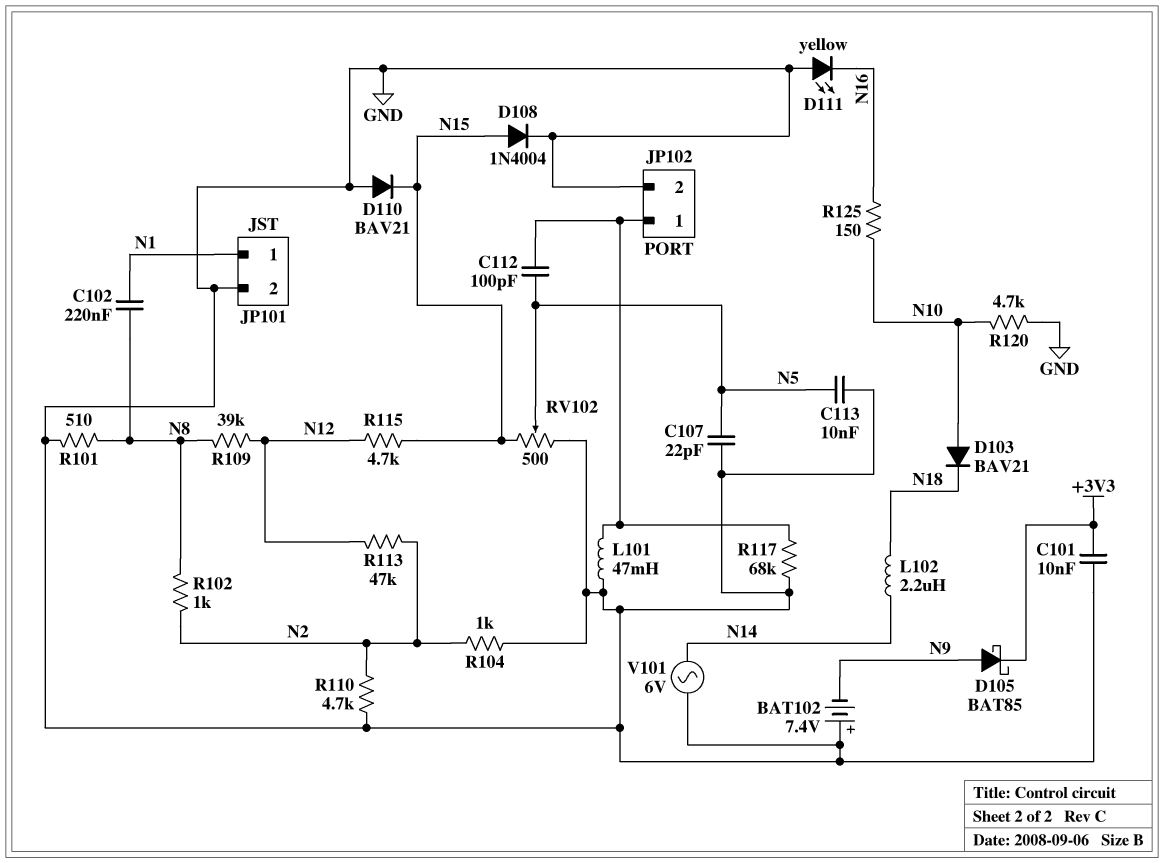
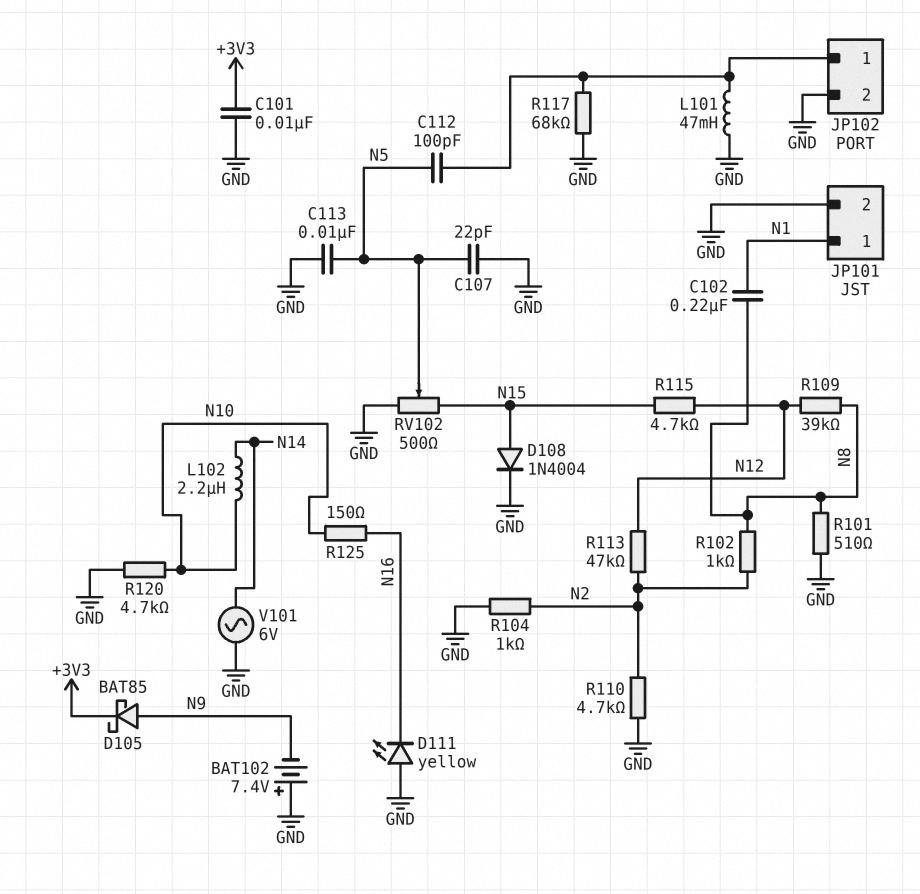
D103: diode BAV21 (A N10, K N18) -> none
D110: diode BAV21 (A GND, K N15) -> none
L102: 2.2uH (N14, N18) -> 2.2uH (N10, N14)

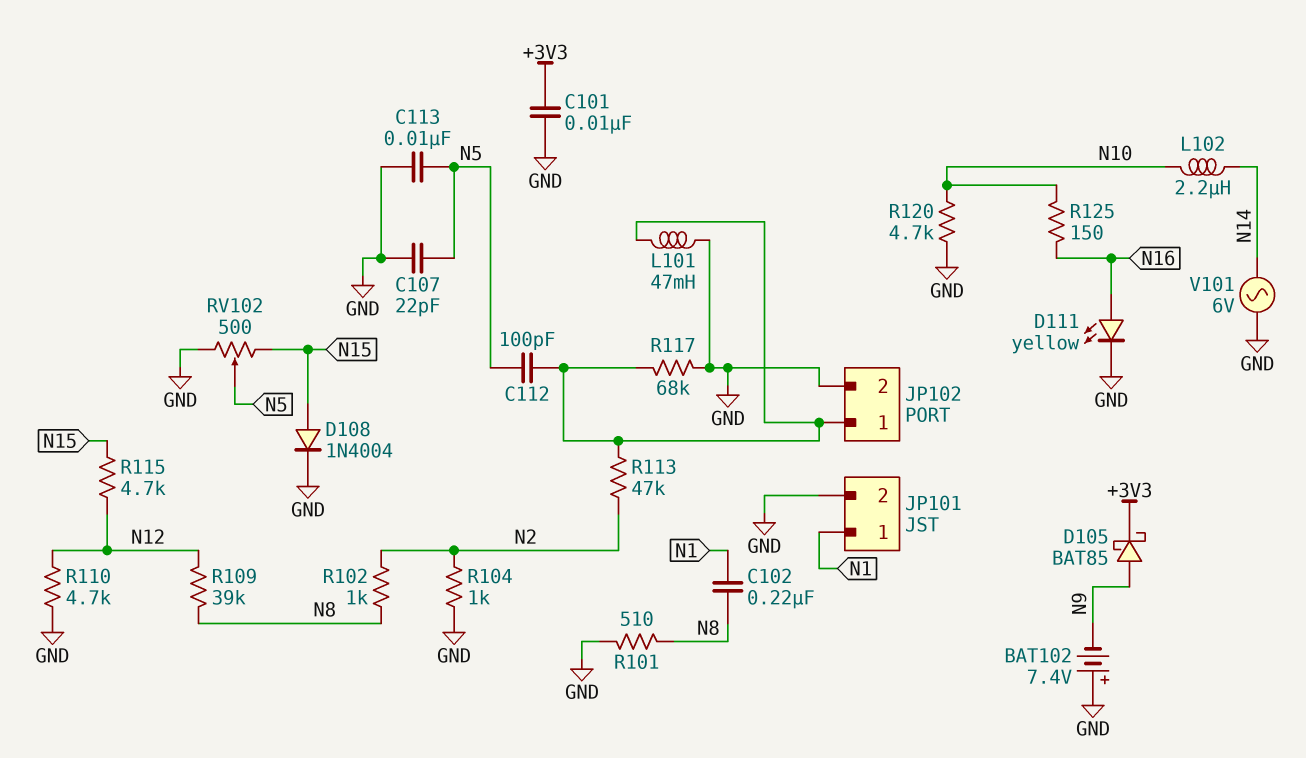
D111: LED yellow (A GND, K N16) -> LED yellow (A N16, K GND)
R110: 4.7k (GND, N2) -> 4.7k (GND, N12)
R113: 47k (N2, N12) -> 47k (JP102/1, N2)

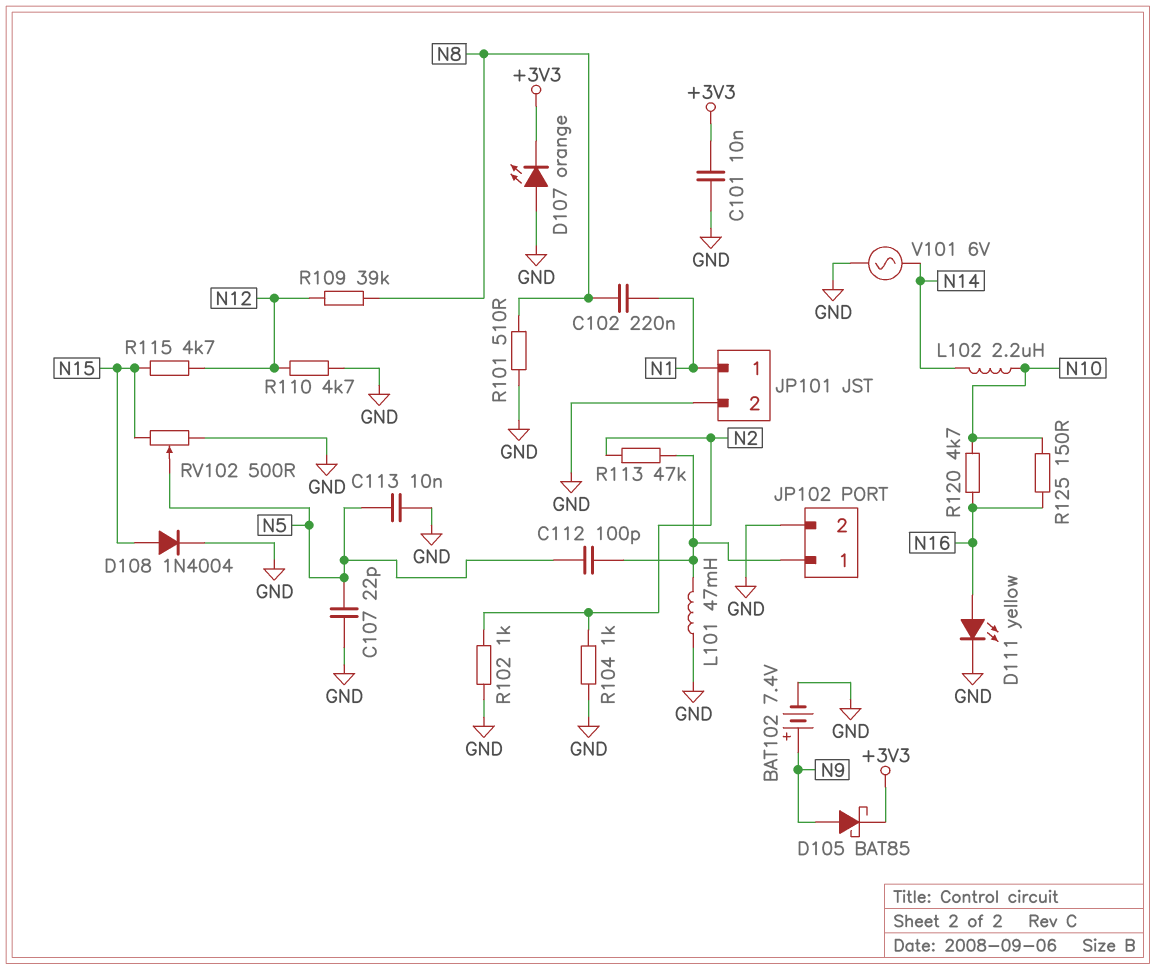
BAT102: 7.4V (plus GND, minus N9) -> 7.4V (plus N9, minus GND)
D107: none -> LED orange (A GND, K +3V3)
R102: 1k (N2, N8) -> 1k (GND, N2)
R117: 68k (GND, JP102/1) -> none
R120: 4.7k (GND, N10) -> 4.7k (N10, N16)

